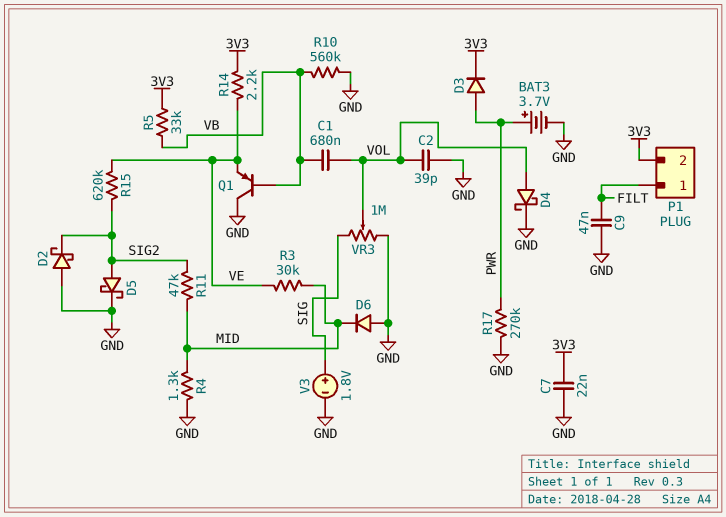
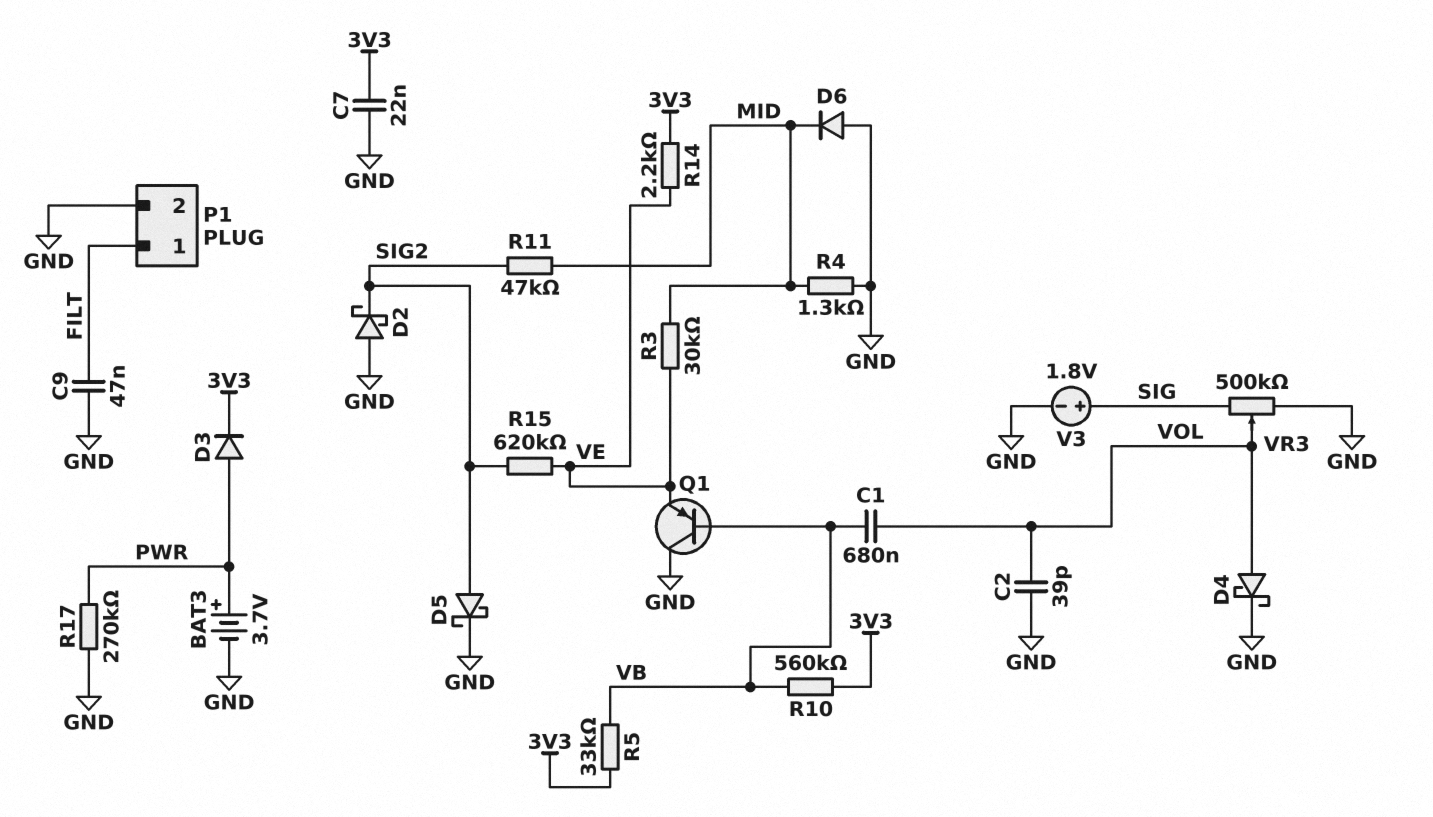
P1 pin 2: 3V3 -> GND
R10: 560k (GND, VB) -> 560k (3V3, VB)
VR3: 1M (GND, SIG, wiper VOL) -> 500k (GND, SIG, wiper VOL)

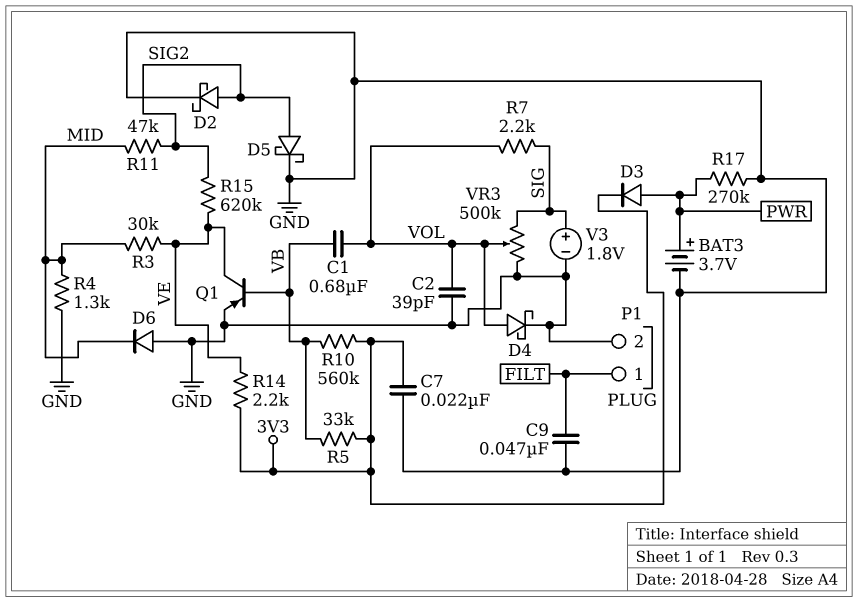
D2: schottky (A GND, K SIG2) -> schottky (A SIG2, K GND)
Q1: PNP (B VB, C GND, E VE) -> PNP (B VB, C VE, E GND)
R7: none -> 2.2k (SIG, VOL)

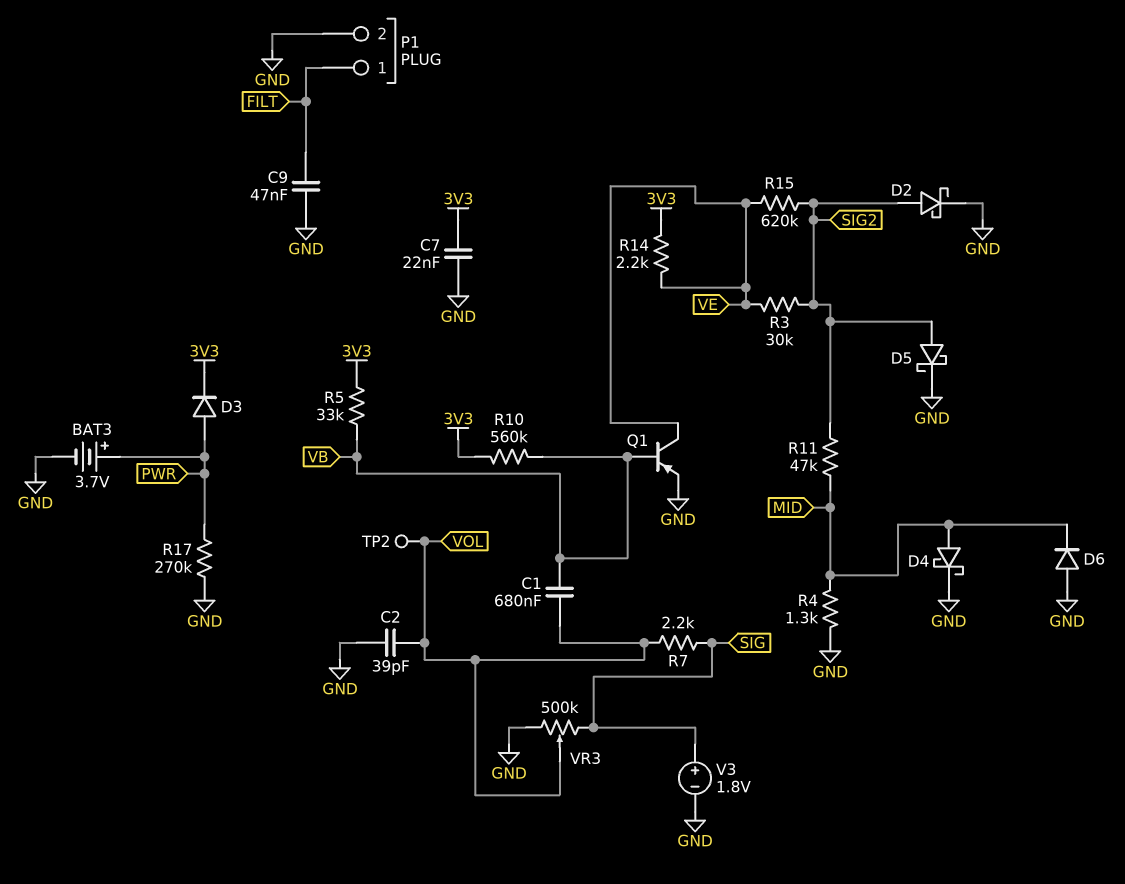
D4: schottky (A VOL, K GND) -> schottky (A MID, K GND)
R3: 30k (MID, VE) -> 30k (SIG2, VE)
TP2: none -> test point (VOL)

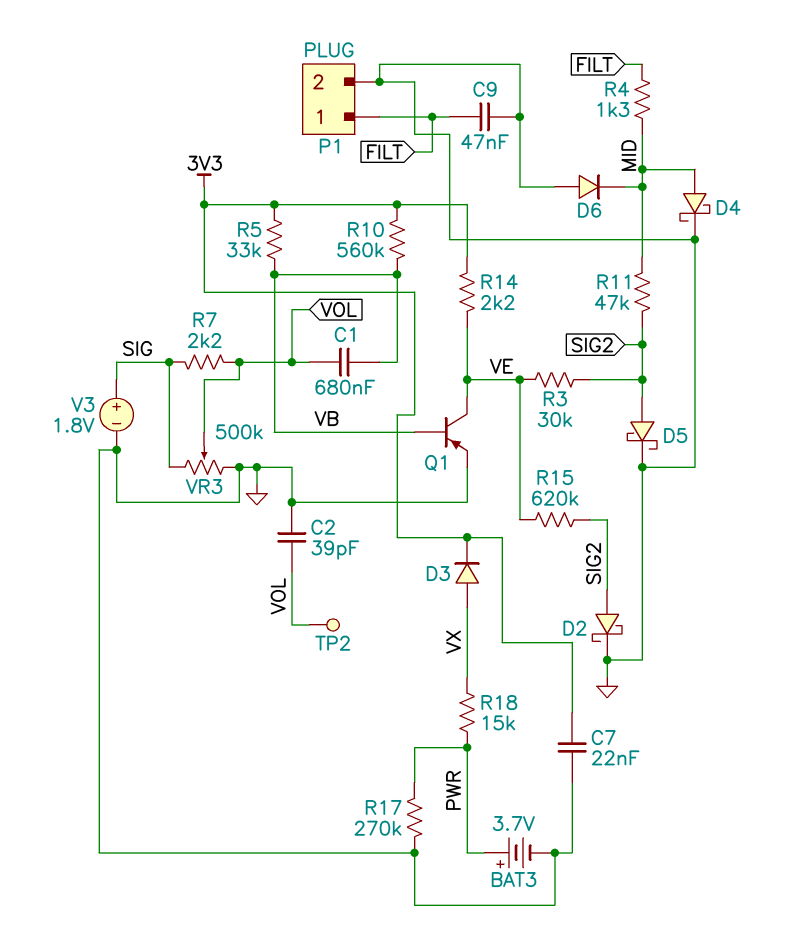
D3: diode (A PWR, K 3V3) -> diode (A VX, K 3V3)
R4: 1.3k (GND, MID) -> 1.3k (FILT, MID)
R18: none -> 15k (PWR, VX)

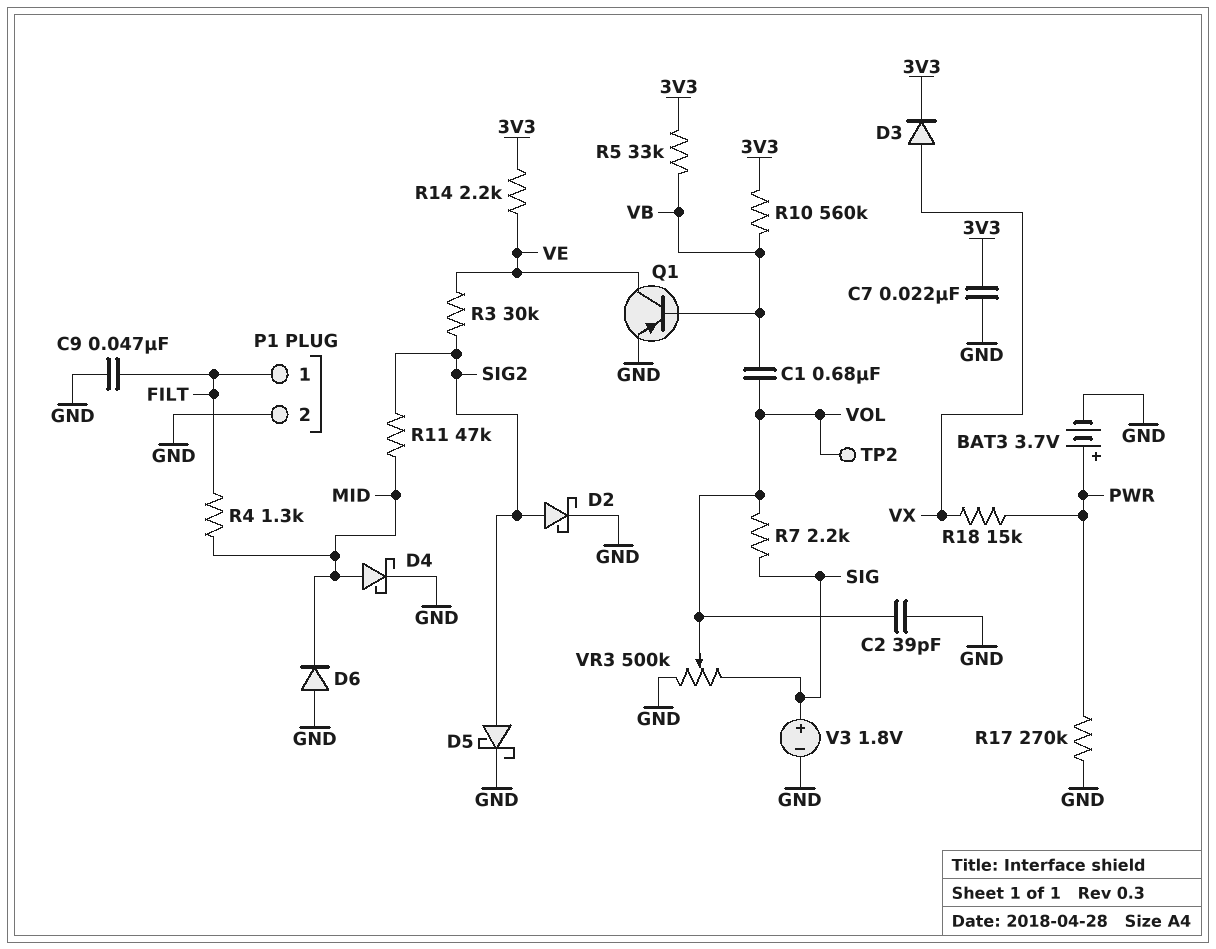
R15: 620k (SIG2, VE) -> none

